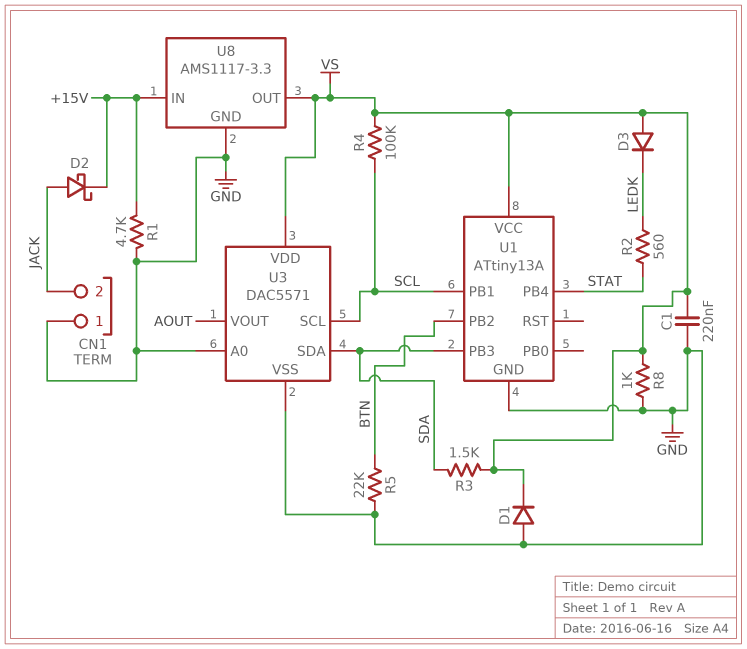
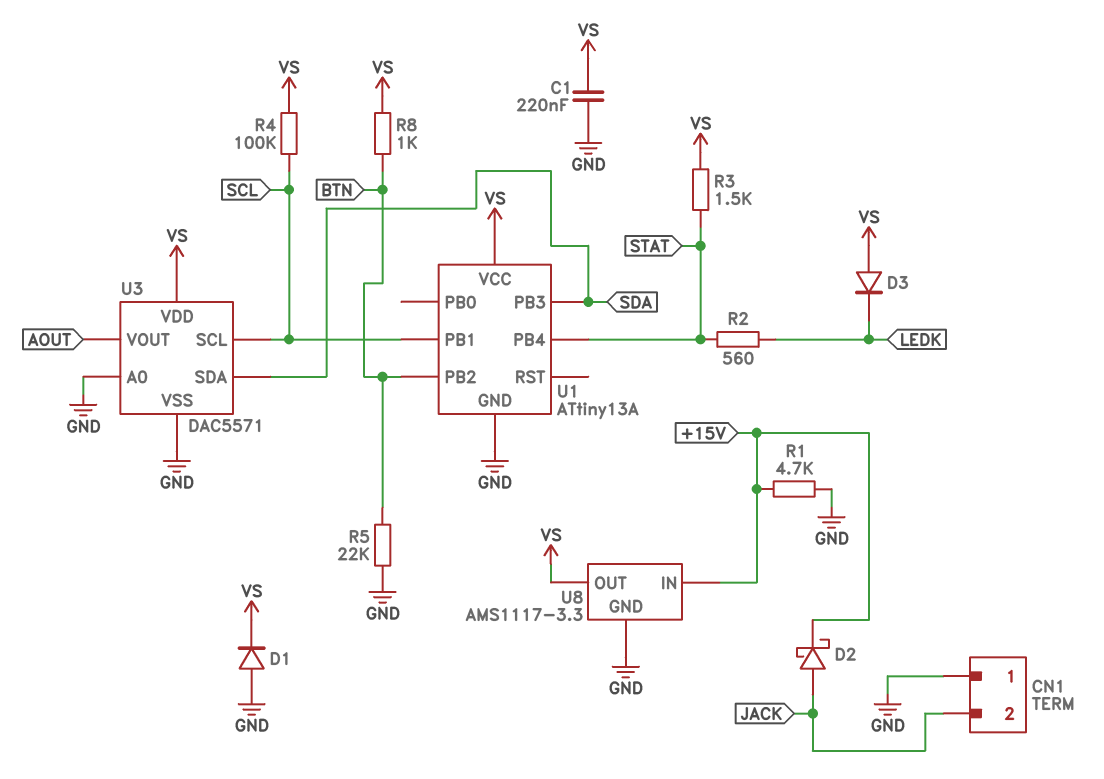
R3: 1.5k (SDA, VS) -> 1.5k (STAT, VS)
R8: 1k (GND, VS) -> 1k (BTN, VS)

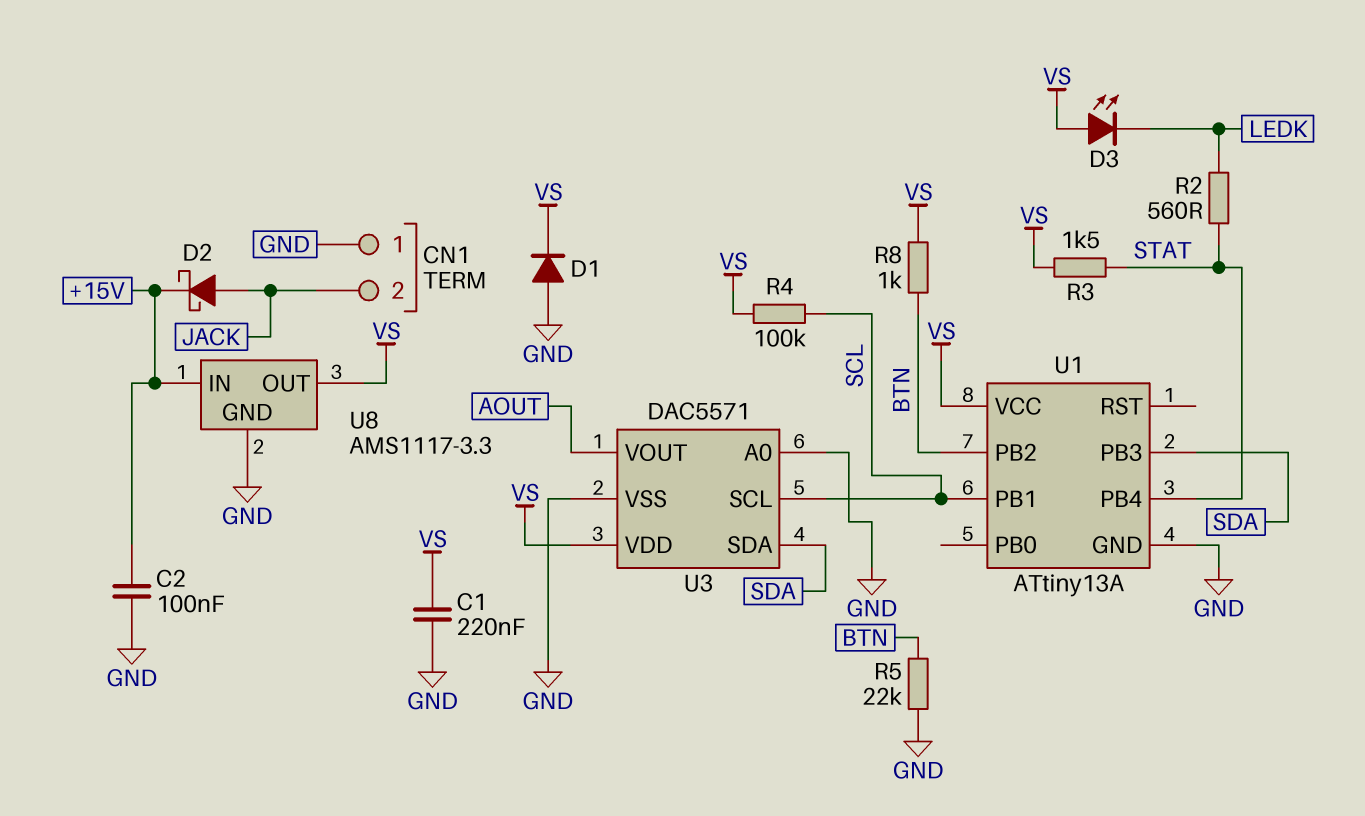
C2: none -> 100nF (+15V, GND)
D3: diode (A VS, K LEDK) -> LED (A VS, K LEDK)
R1: 4.7k (+15V, GND) -> none

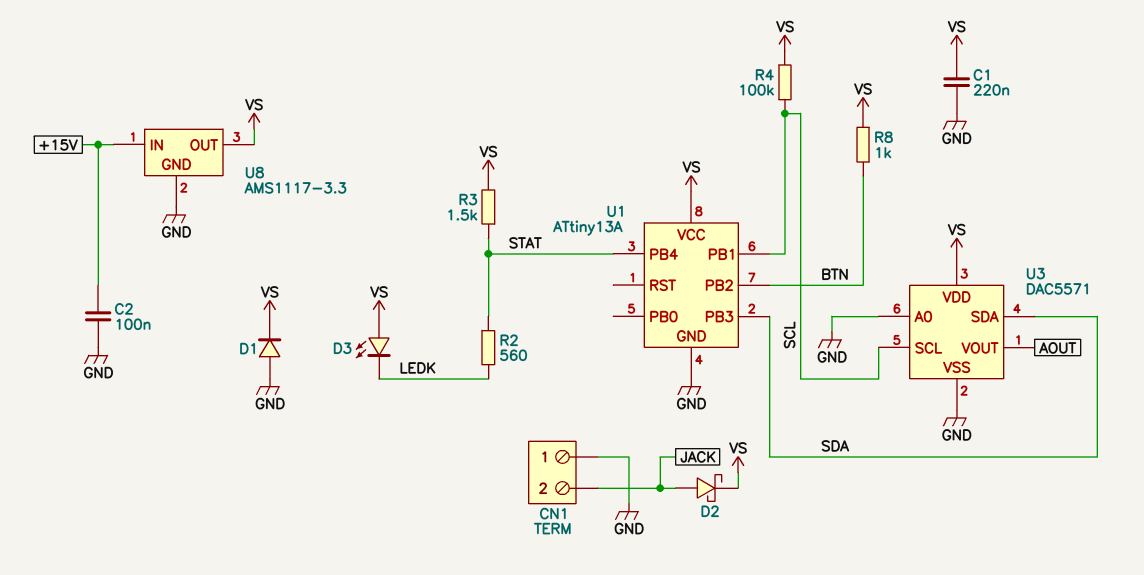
D2: schottky (A JACK, K +15V) -> schottky (A JACK, K VS)
R5: 22k (BTN, GND) -> none

